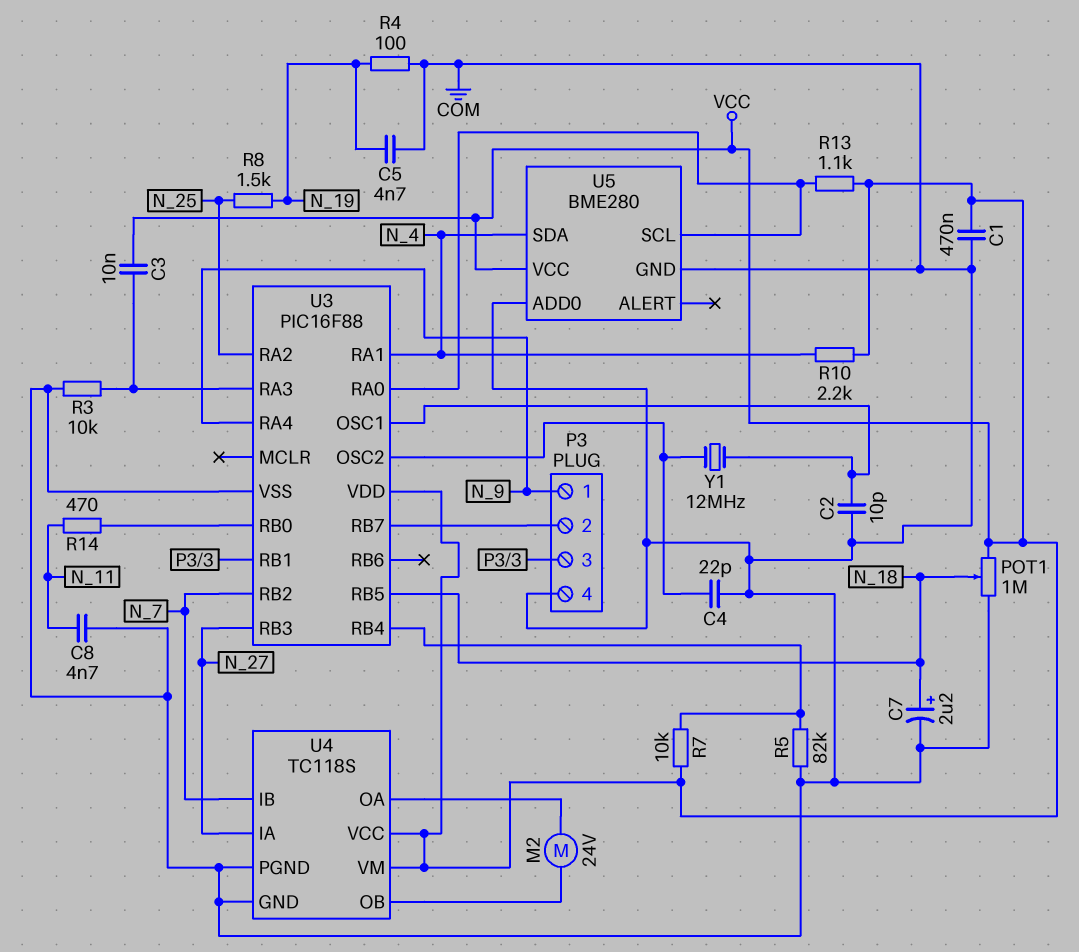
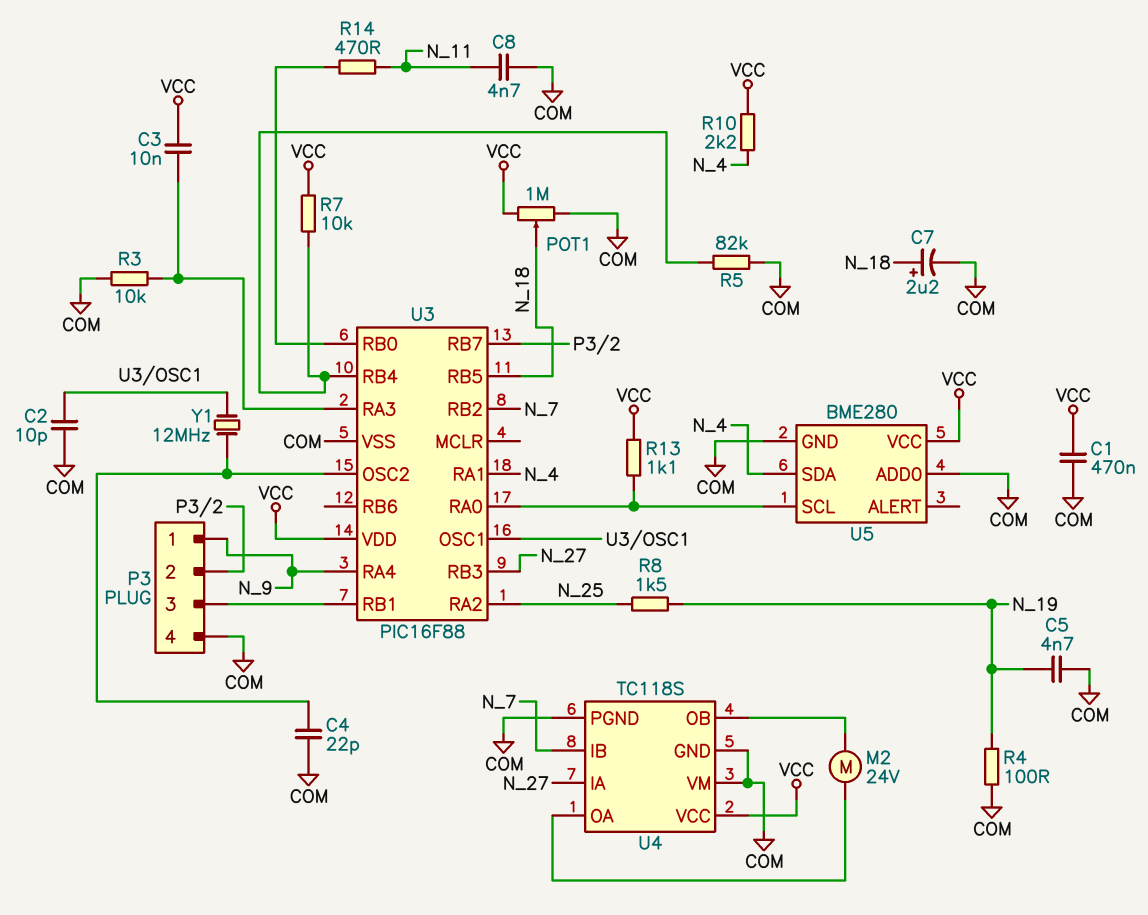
U4 pin VM: VCC -> COM

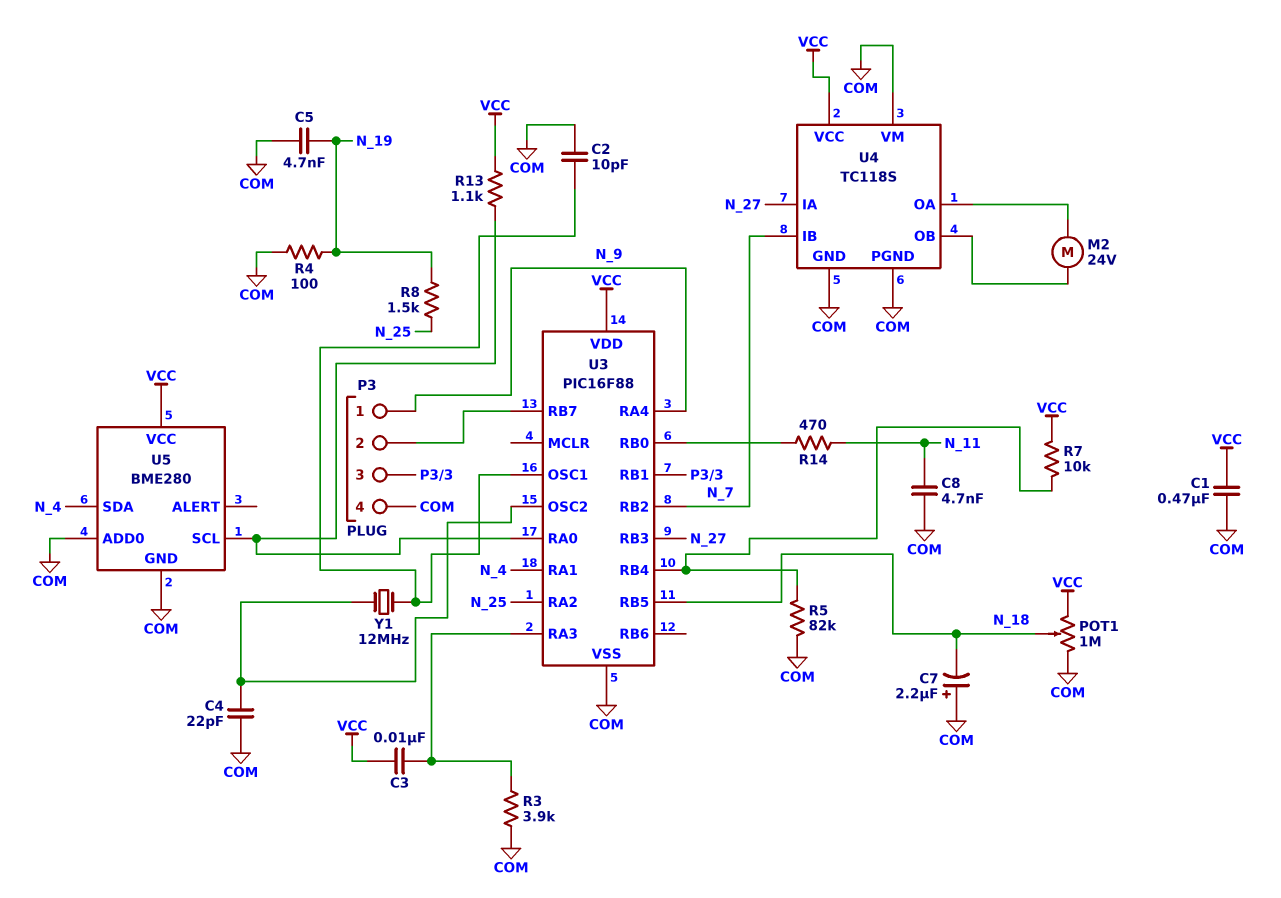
C7: 2.2uF (plus N_18, minus COM) -> 2.2uF (plus COM, minus N_18)
R3: 10k (COM, U3/RA3) -> 3.9k (COM, U3/RA3)
R10: 2.2k (N_4, VCC) -> none

